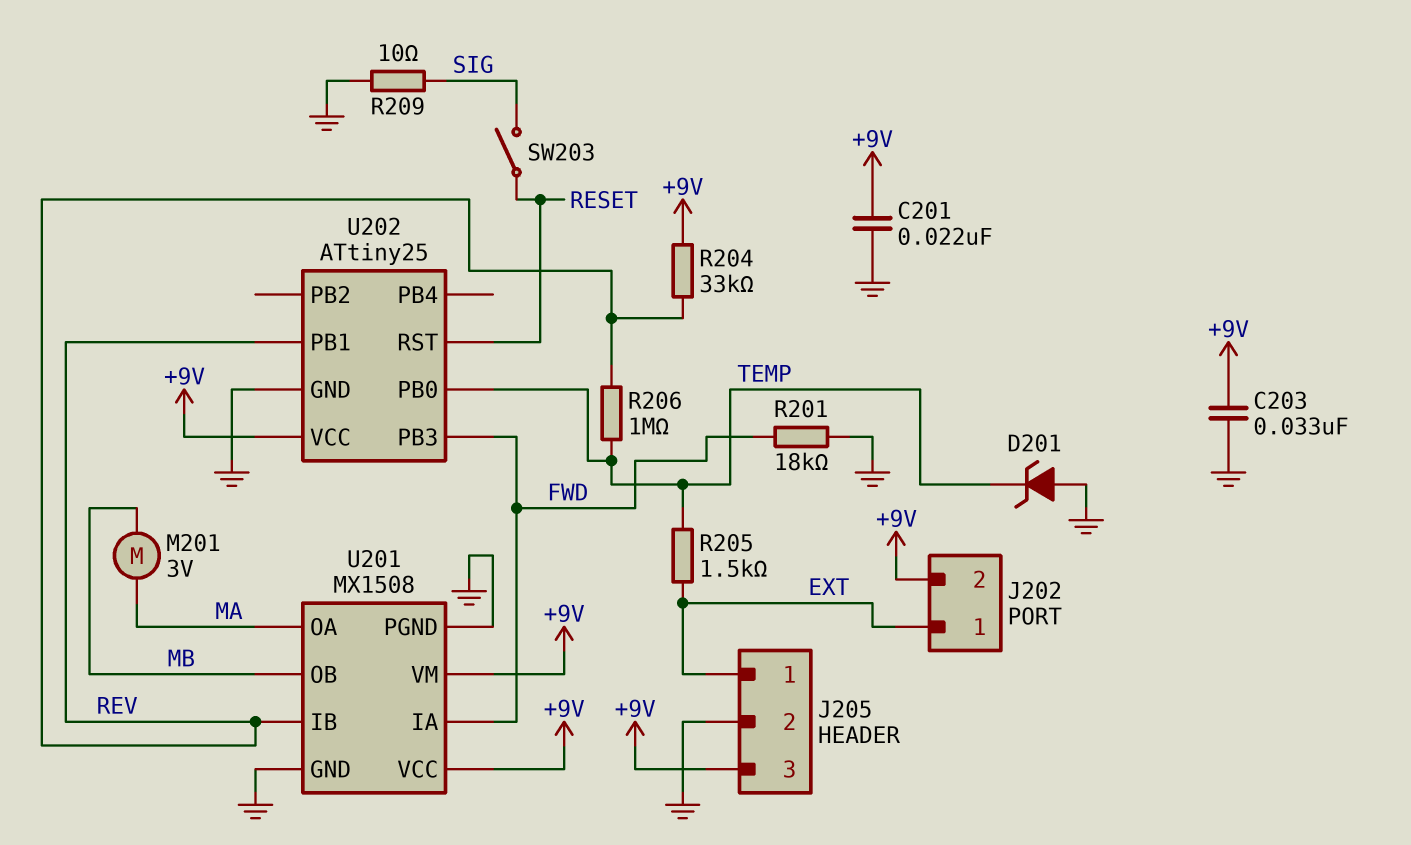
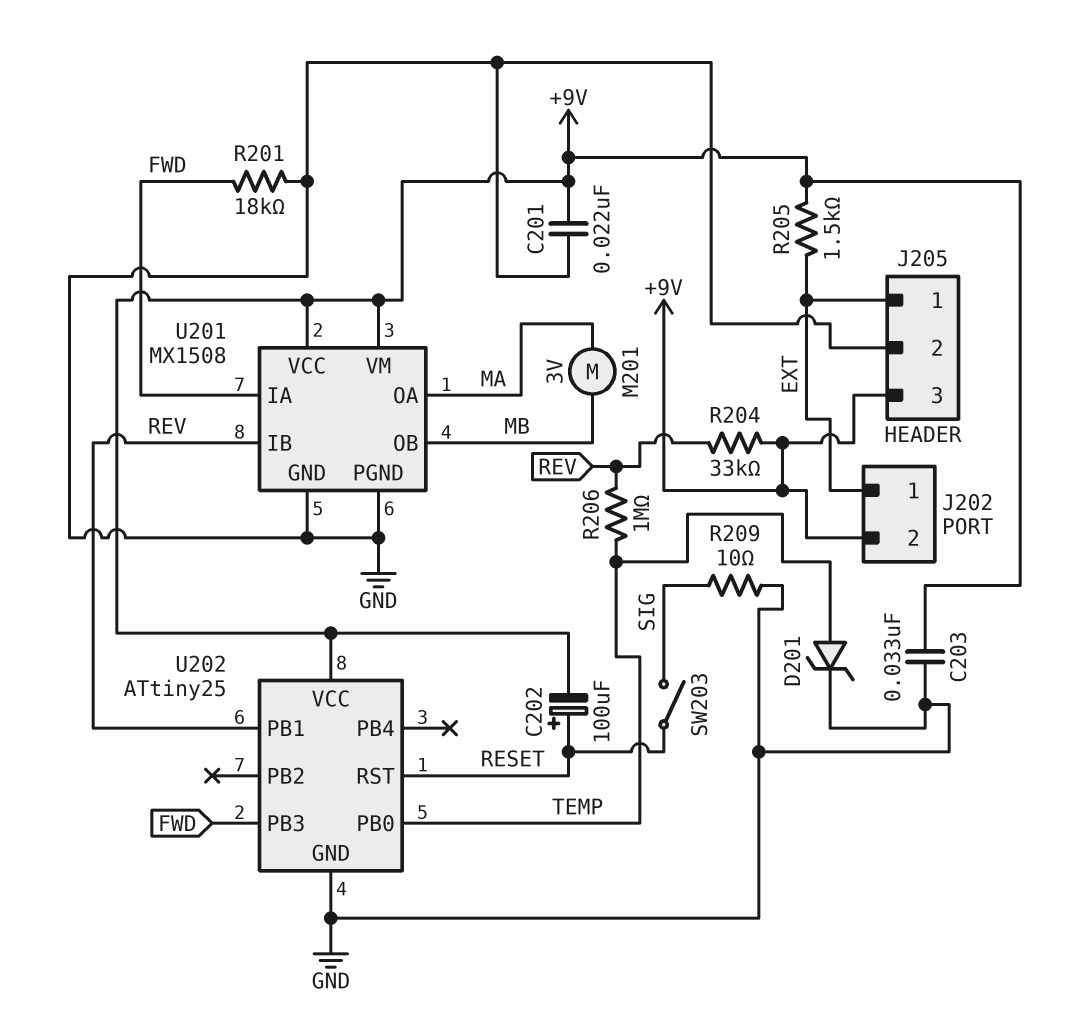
C202: none -> 100uF (plus RESET, minus +9V)
D201: zener (A GND, K TEMP) -> zener (A TEMP, K GND)
R205: 1.5k (EXT, TEMP) -> 1.5k (+9V, EXT)

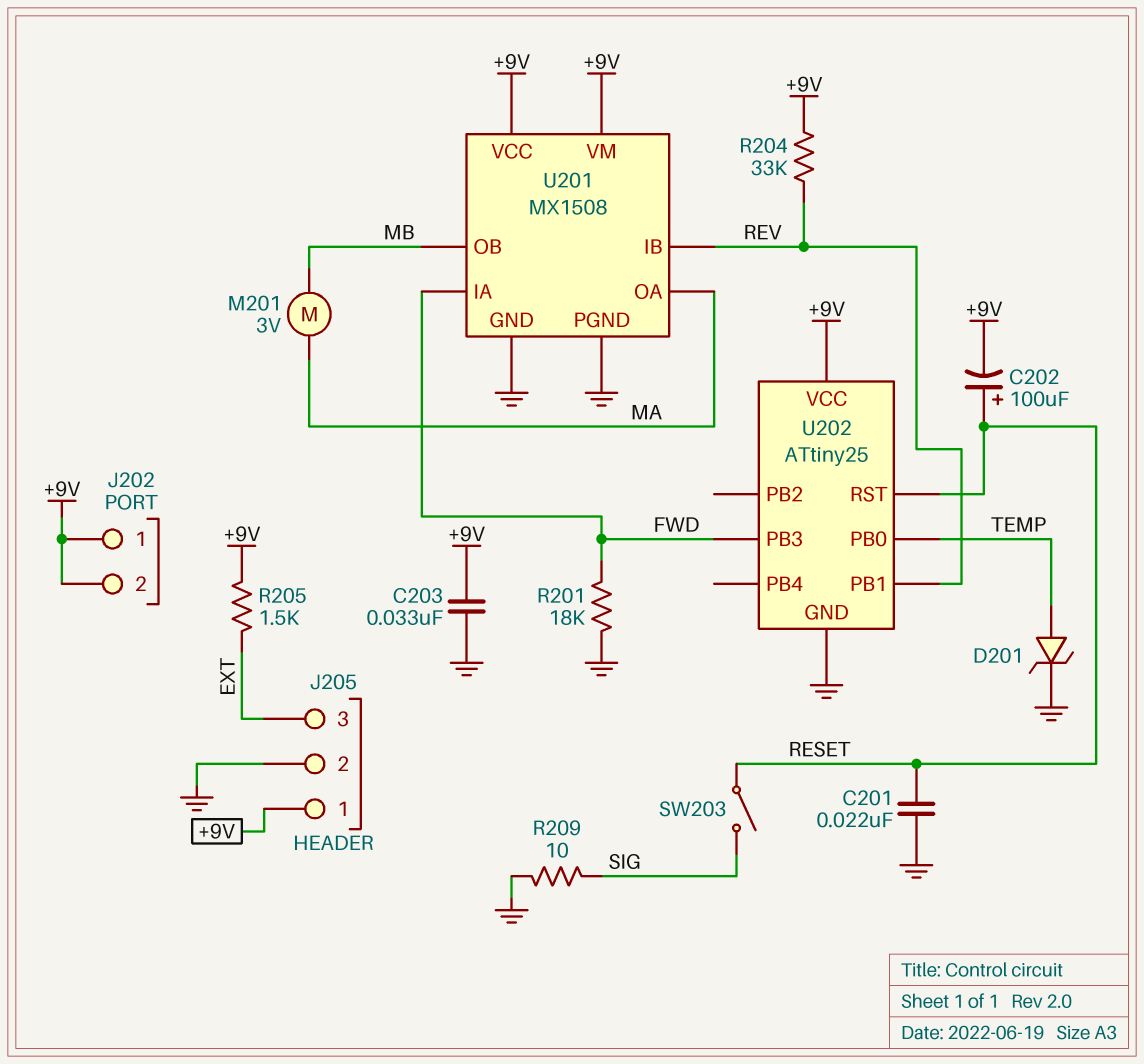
C201: 22nF (+9V, GND) -> 22nF (GND, RESET)
J202 pin 1: EXT -> +9V
J205 pin 1: EXT -> +9V
J205 pin 3: +9V -> EXT
R206: 1M (REV, TEMP) -> none

